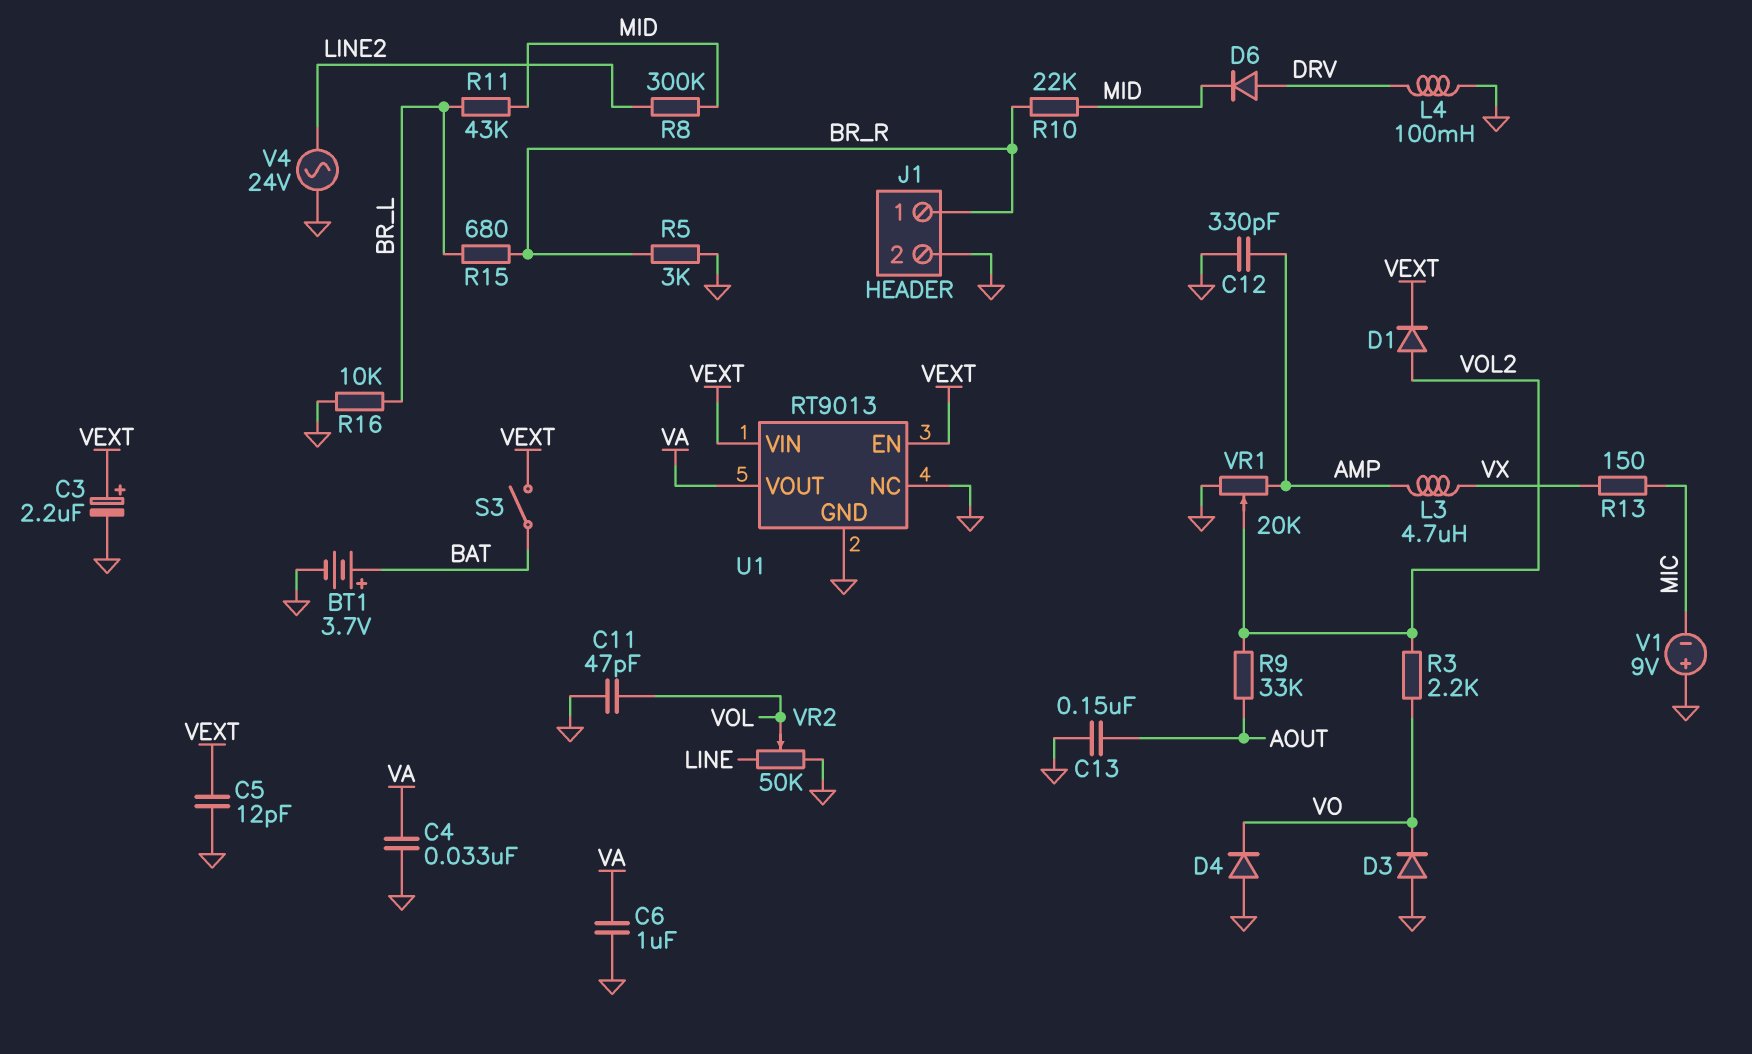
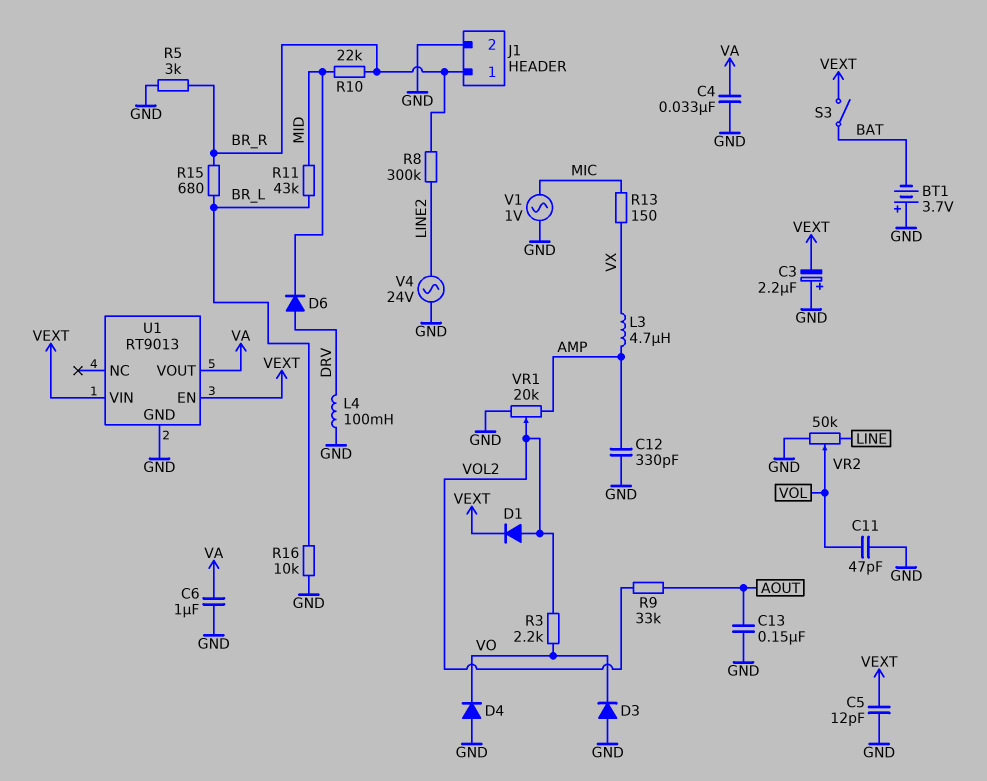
BT1: 3.7V (plus BAT, minus GND) -> 3.7V (plus GND, minus BAT)
C3: 2.2uF (plus VEXT, minus GND) -> 2.2uF (plus GND, minus VEXT)
R8: 300k (LINE2, MID) -> 300k (BR_R, LINE2)
U1 pin NC: GND -> none
V1: 9V (plus GND, minus MIC) -> AC 1V (GND, MIC)

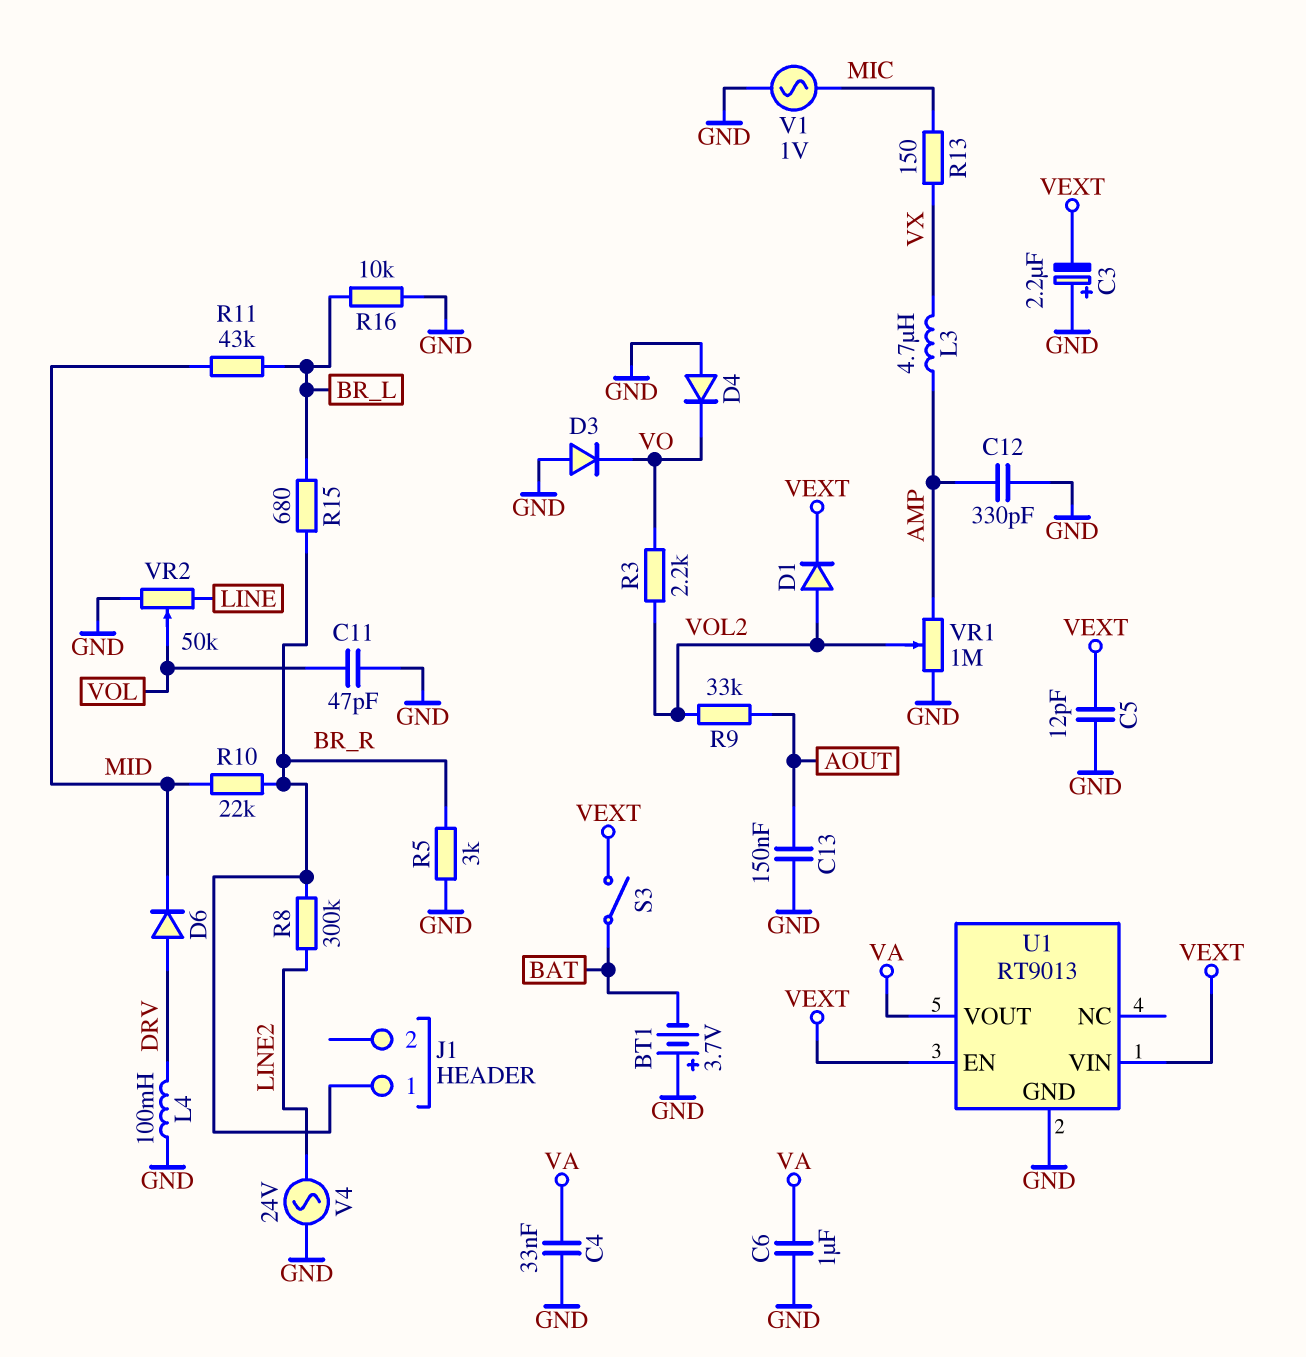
J1 pin 2: GND -> none
VR1: 20k (AMP, GND, wiper VOL2) -> 1M (AMP, GND, wiper VOL2)

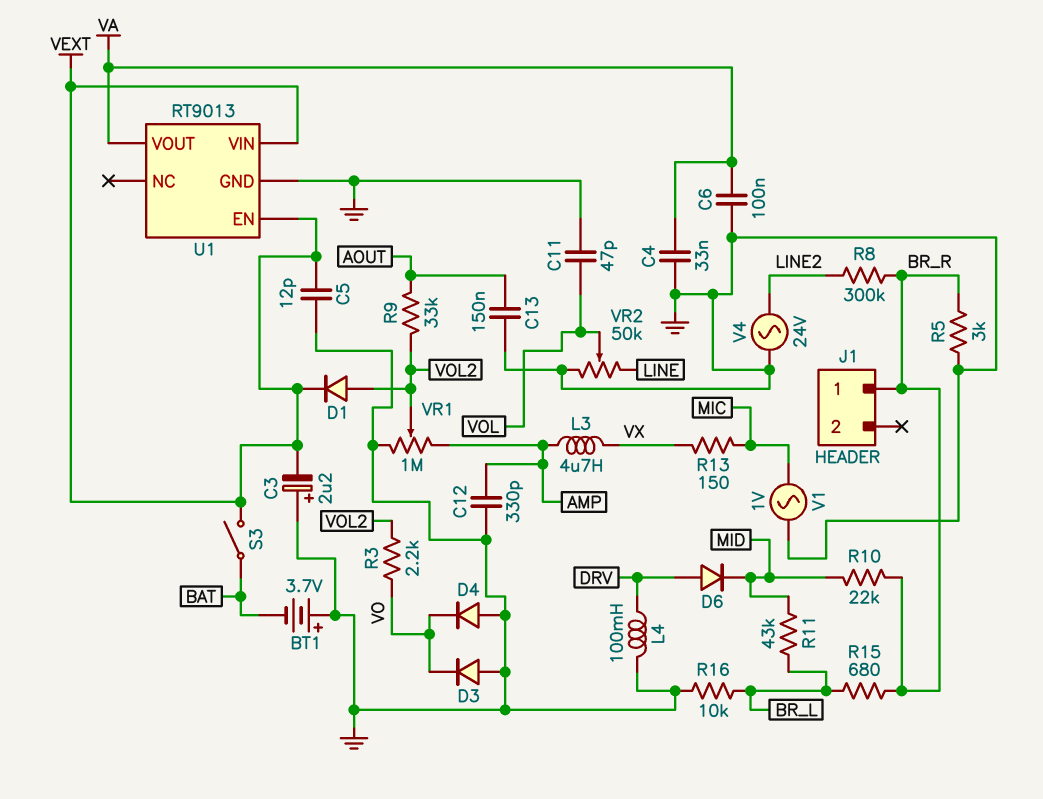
C6: 1uF (GND, VA) -> 100nF (GND, VA)

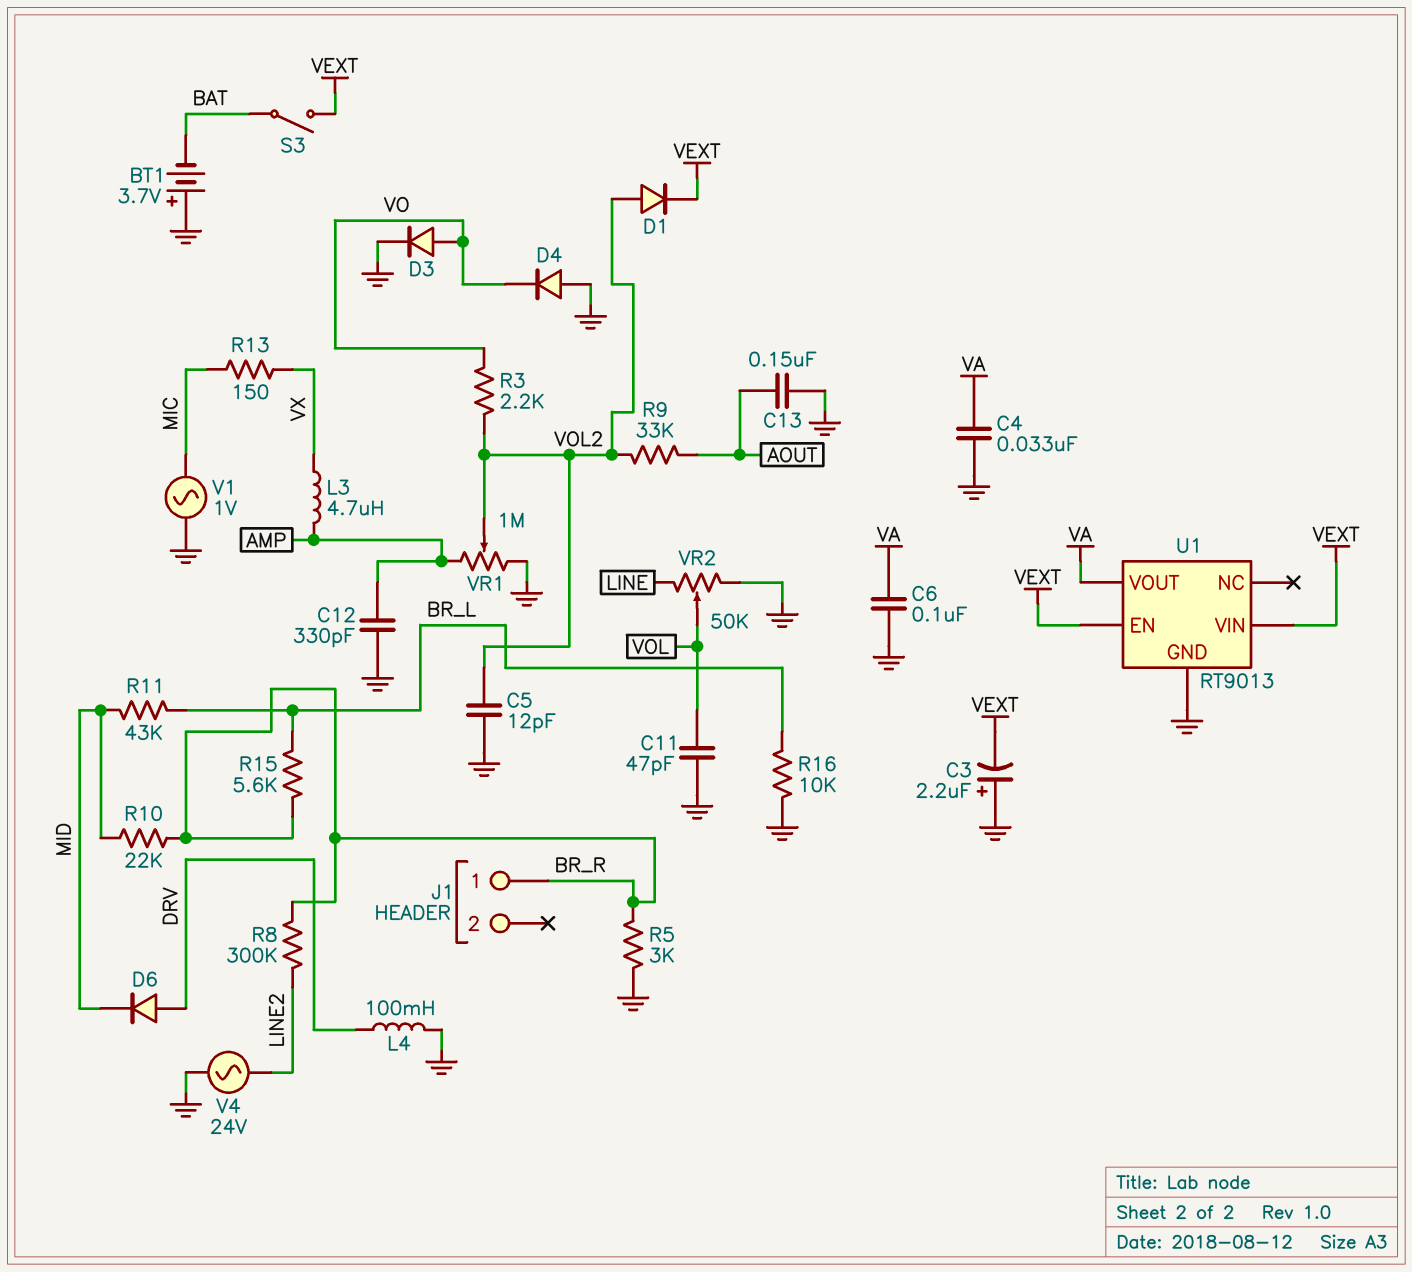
C5: 12pF (GND, VEXT) -> 12pF (GND, VOL2)
D3: diode (A GND, K VO) -> diode (A VO, K GND)
R15: 680 (BR_L, BR_R) -> 5.6k (BR_L, BR_R)

